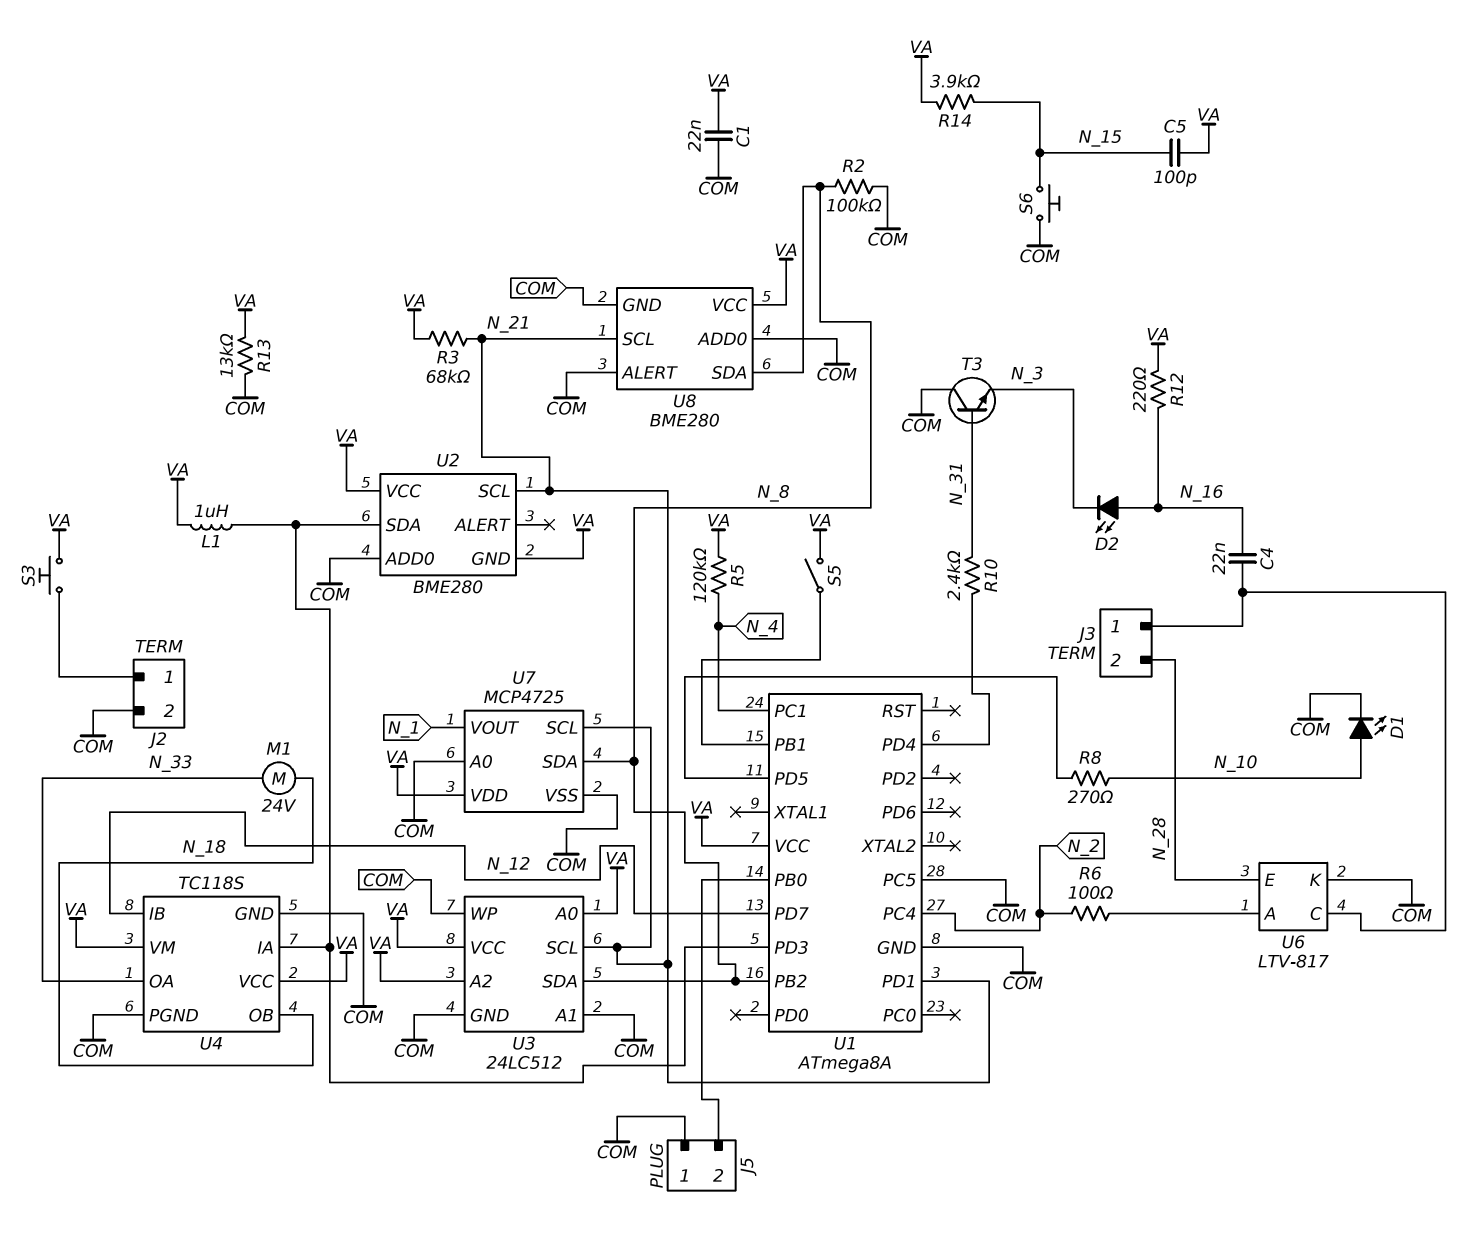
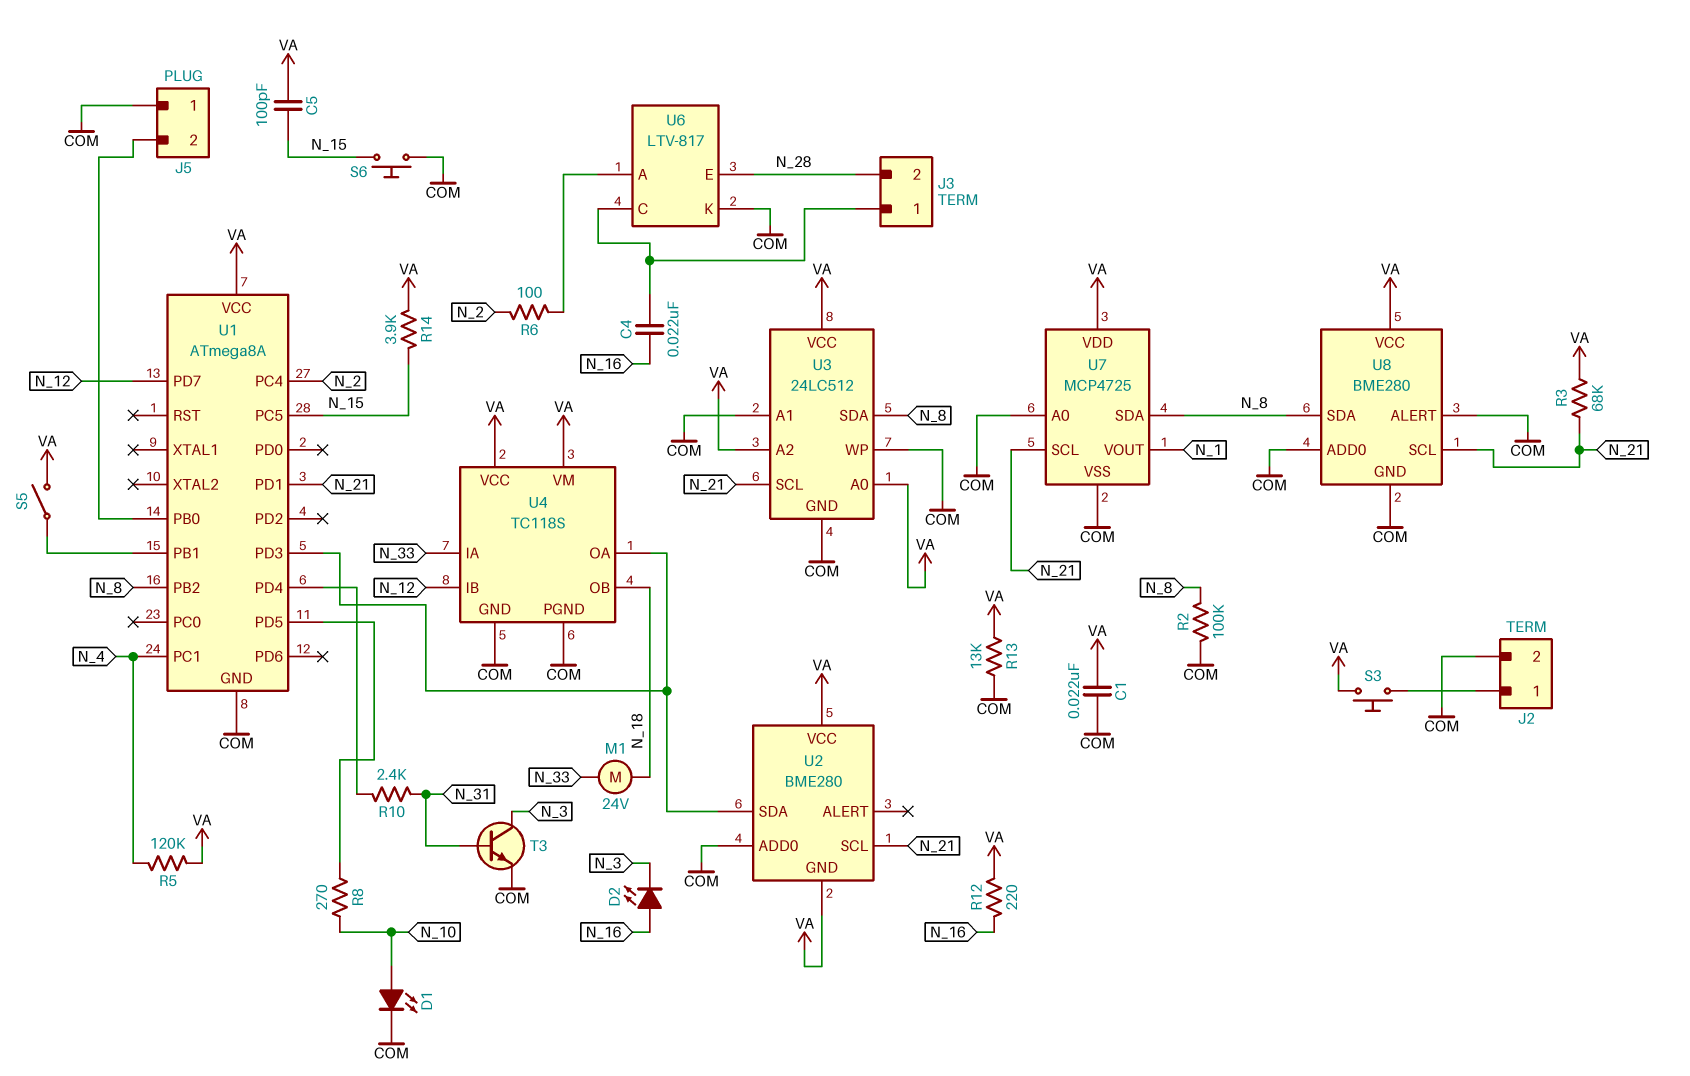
L1: 1uH (U1/PD3, VA) -> none
T3: NPN (B N_31, C COM, E N_3) -> NPN (B N_31, C N_3, E COM)
U1 pin PC5: COM -> N_15
U4 pin IA: U1/PD3 -> N_33
U4 pin OA: N_33 -> U1/PD3

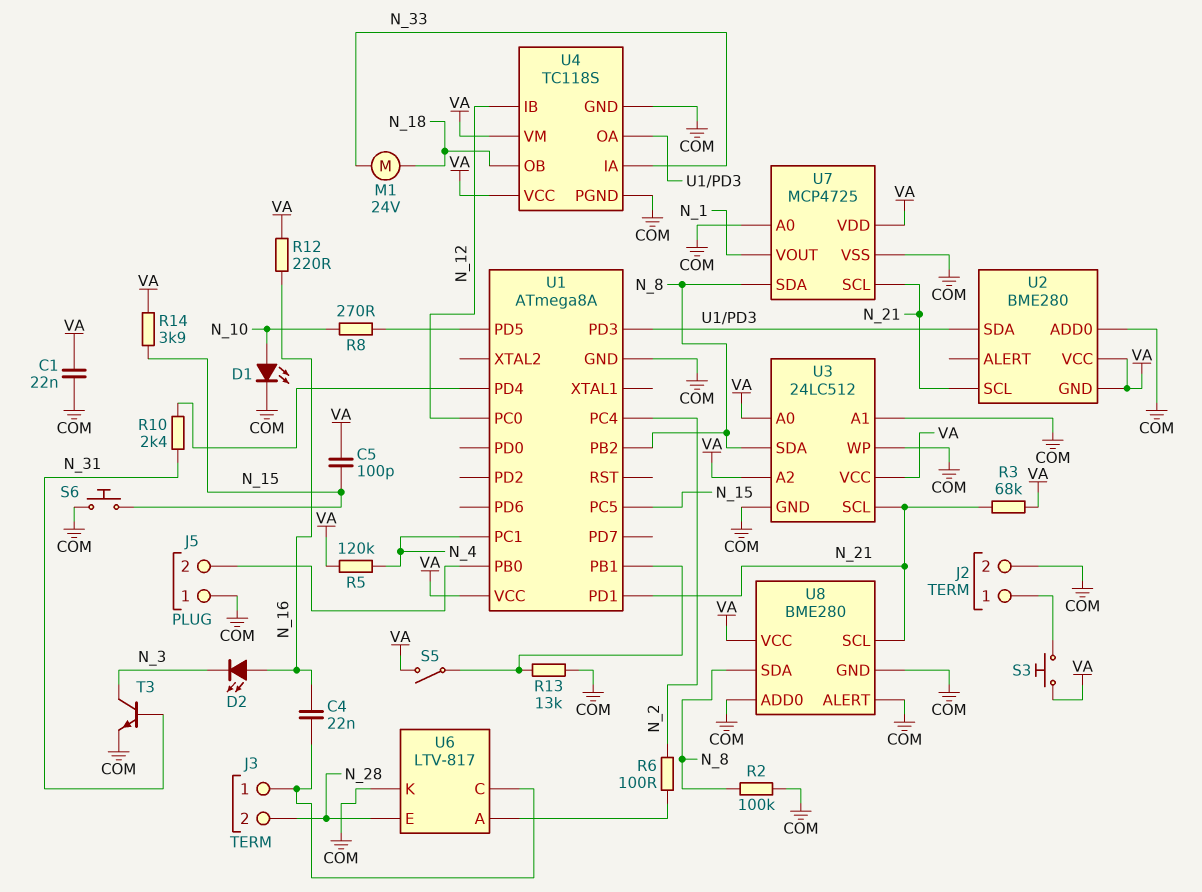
R13: 13k (COM, VA) -> 13k (COM, U1/PB1)
U1 pin PC0: none -> N_12
U1 pin PD7: N_12 -> none

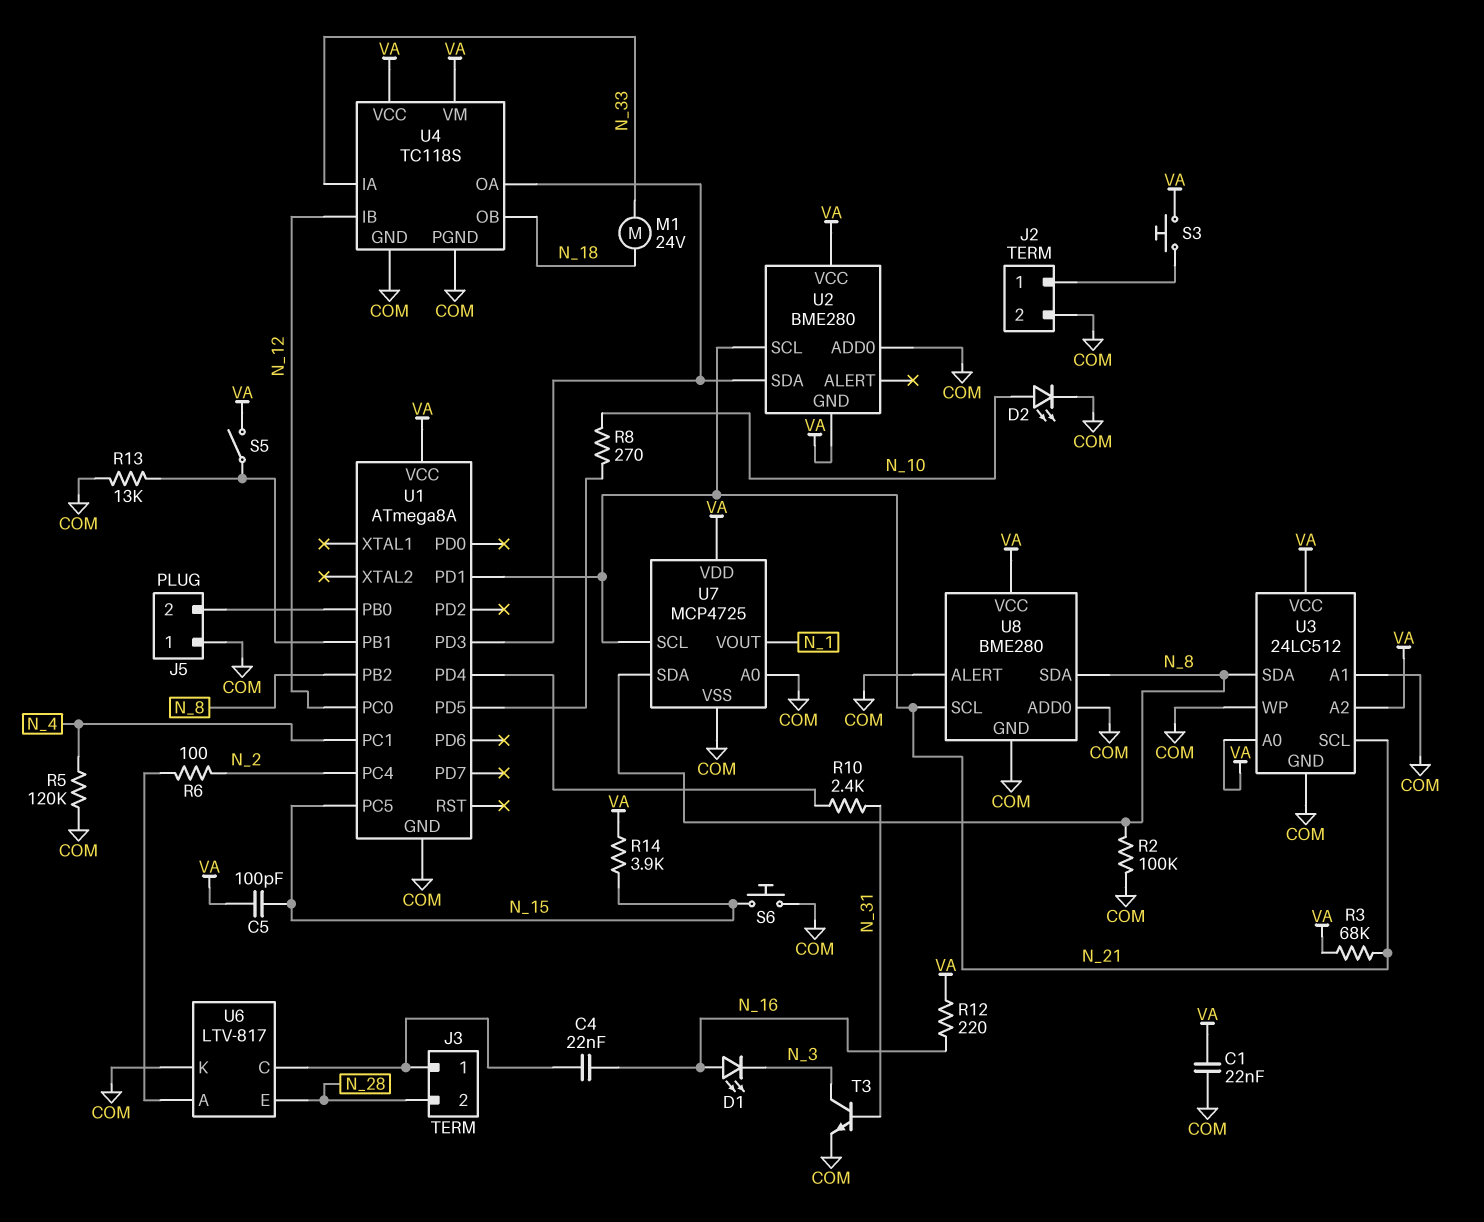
D1: LED (A N_10, K COM) -> LED (A N_16, K N_3)
D2: LED (A N_16, K N_3) -> LED (A N_10, K COM)
R5: 120k (N_4, VA) -> 120k (COM, N_4)

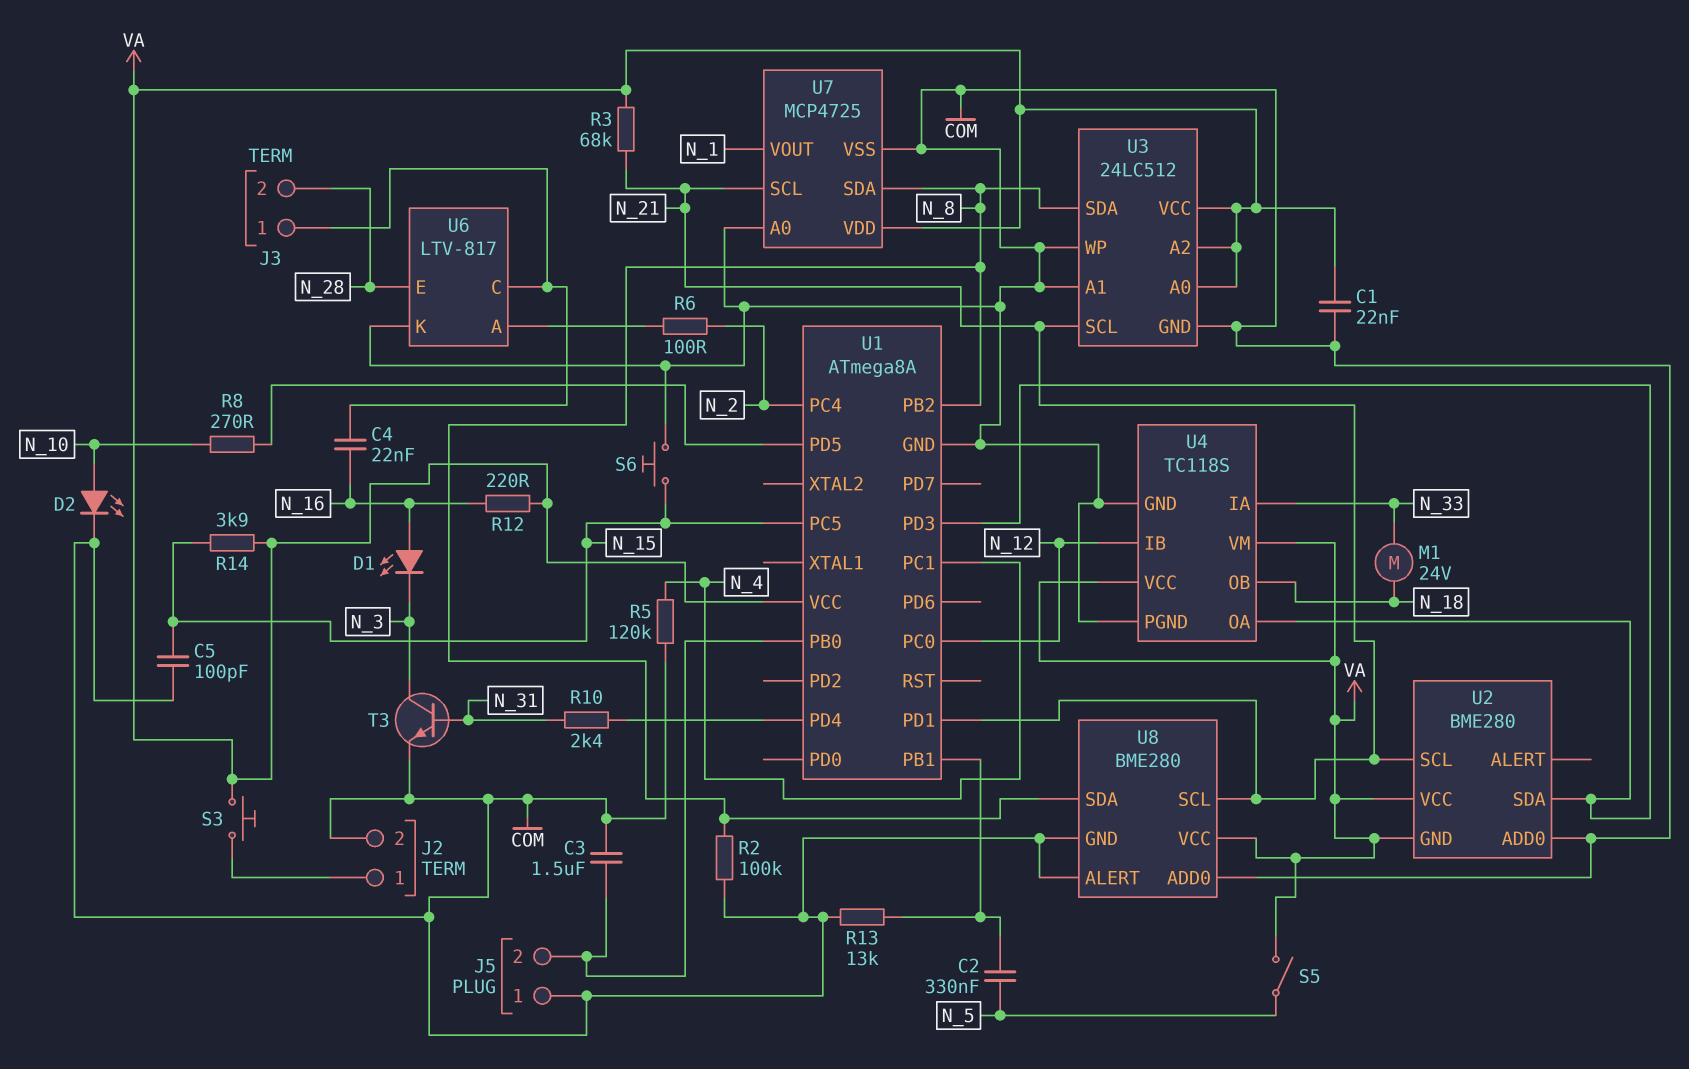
C2: none -> 330nF (N_5, U1/PB1)
C3: none -> 1.5uF (COM, J5/2)
C5: 100pF (N_15, VA) -> 100pF (COM, N_15)
S5: switch (U1/PB1, VA) -> switch (N_5, VA)

